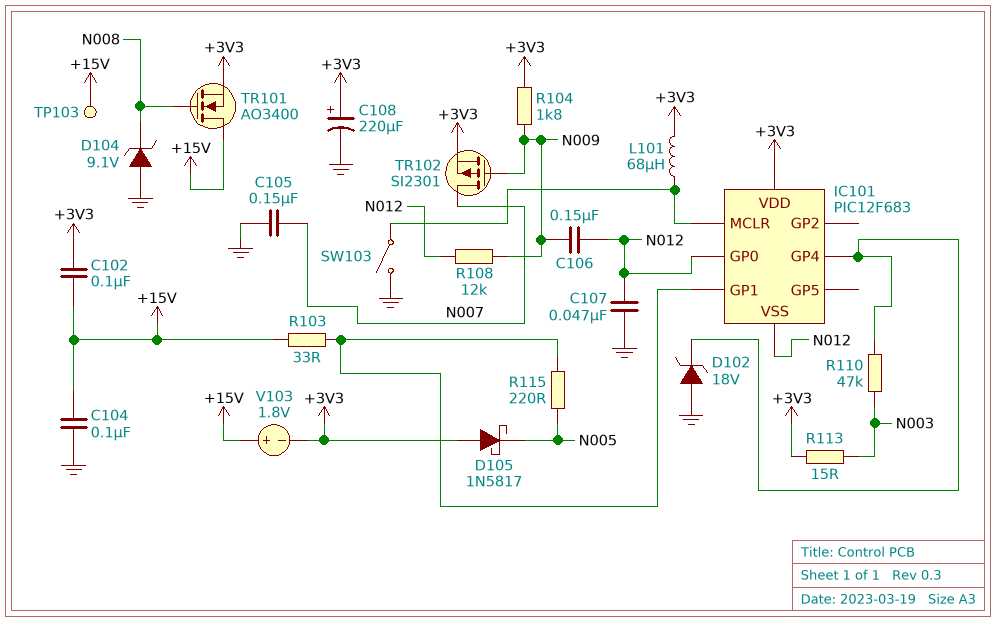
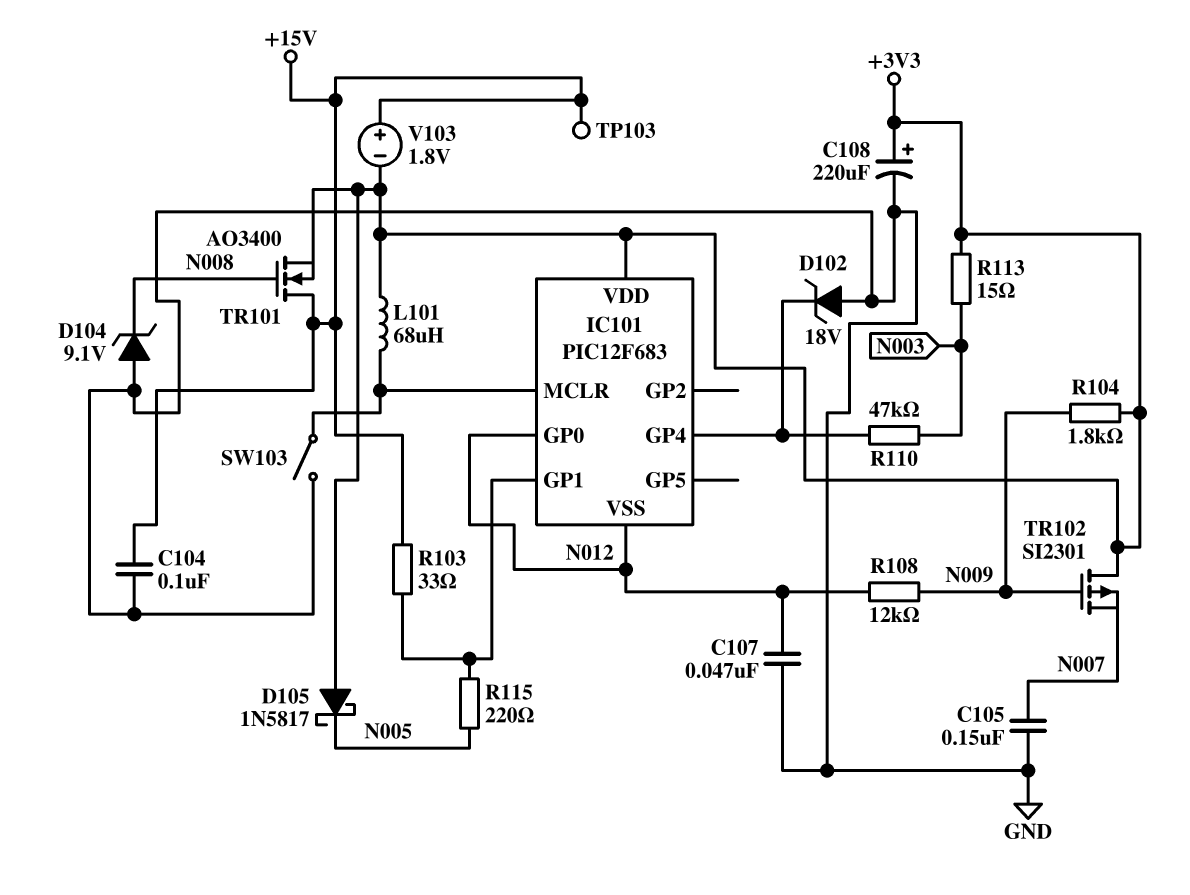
C102: 100nF (+3V3, +15V) -> none
C106: 150nF (N009, N012) -> none
TR102: PMOS SI2301 (G N009, D N007, S +3V3) -> PMOS SI2301 (G N009, D +3V3, S N007)

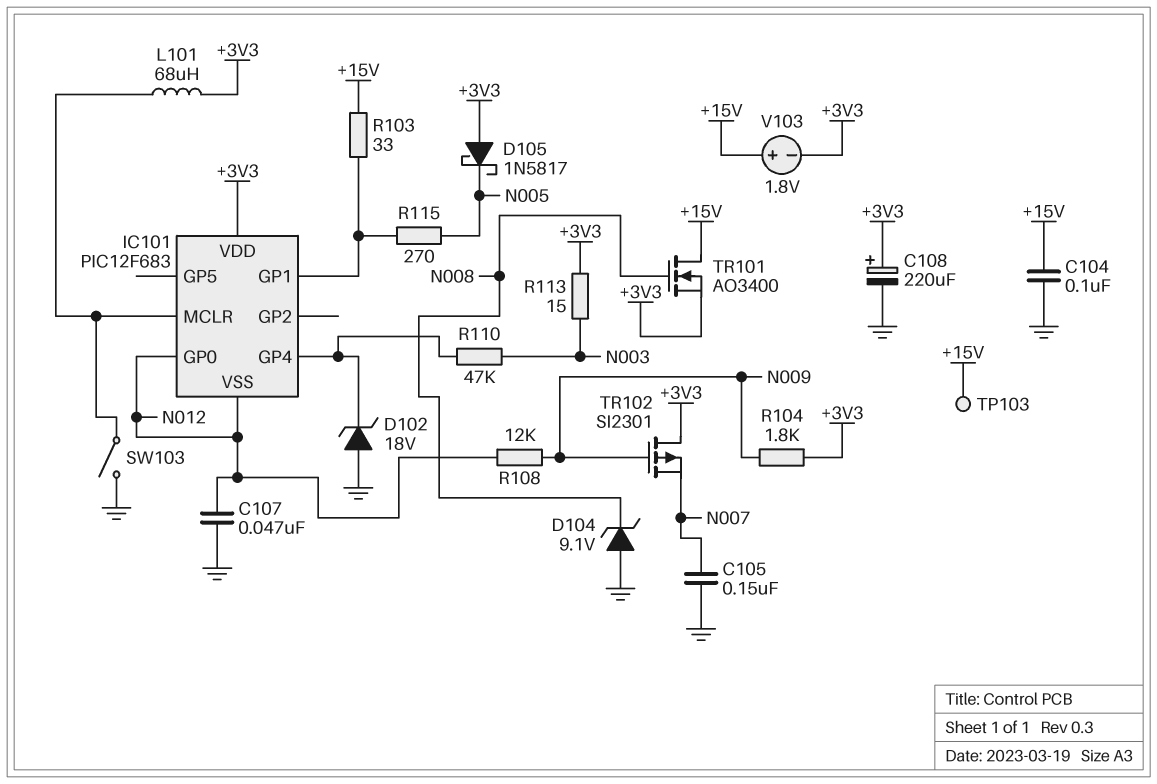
R115: 220 (IC101/GP1, N005) -> 270 (IC101/GP1, N005)

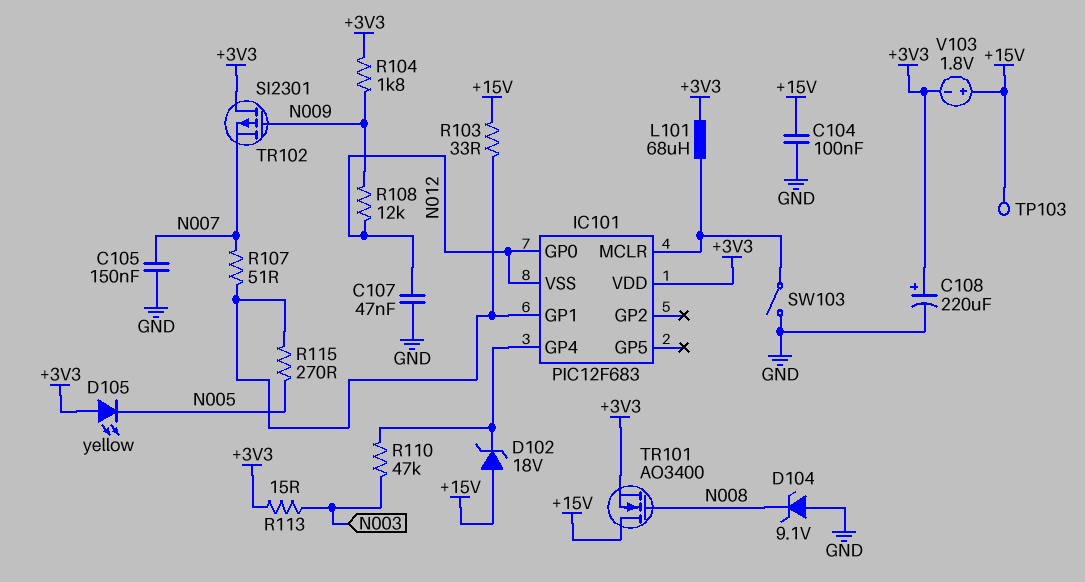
D102: zener 18V (A GND, K IC101/GP4) -> zener 18V (A +15V, K IC101/GP4)
D105: schottky 1N5817 (A +3V3, K N005) -> LED yellow (A +3V3, K N005)
R107: none -> 51 (IC101/GP1, N007)

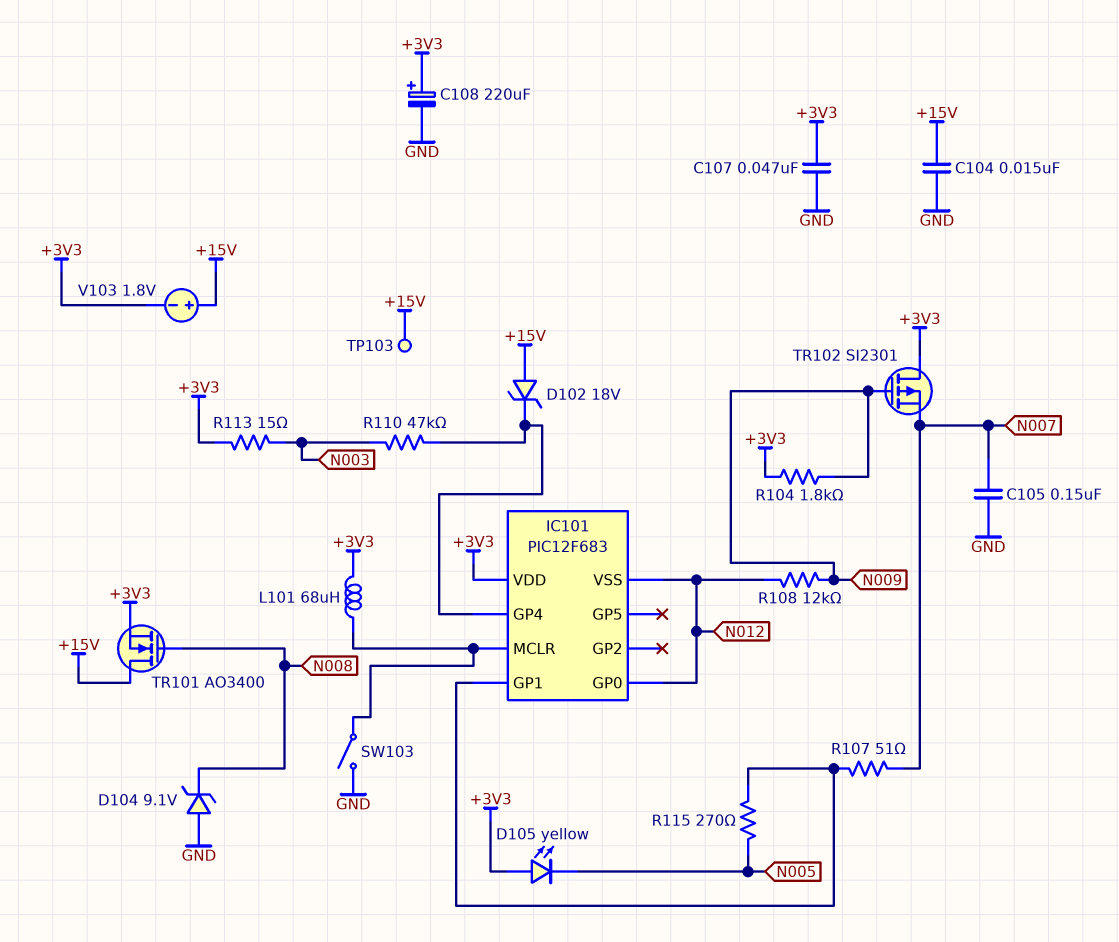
C104: 100nF (+15V, GND) -> 15nF (+15V, GND)
C107: 47nF (GND, N012) -> 47nF (+3V3, GND)
R103: 33 (+15V, IC101/GP1) -> none

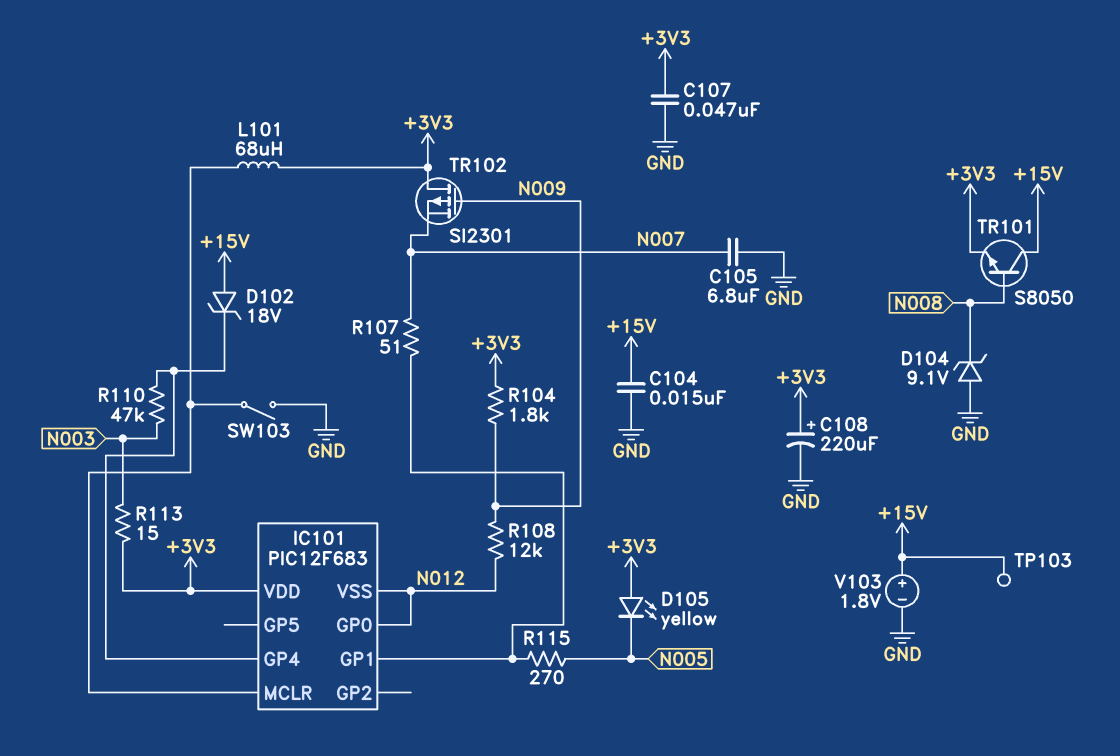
C105: 150nF (GND, N007) -> 6.8uF (GND, N007)
TR101: NMOS AO3400 (G N008, D +15V, S +3V3) -> NPN S8050 (B N008, C +15V, E +3V3)
V103: 1.8V (plus +15V, minus +3V3) -> 1.8V (plus +15V, minus GND)

